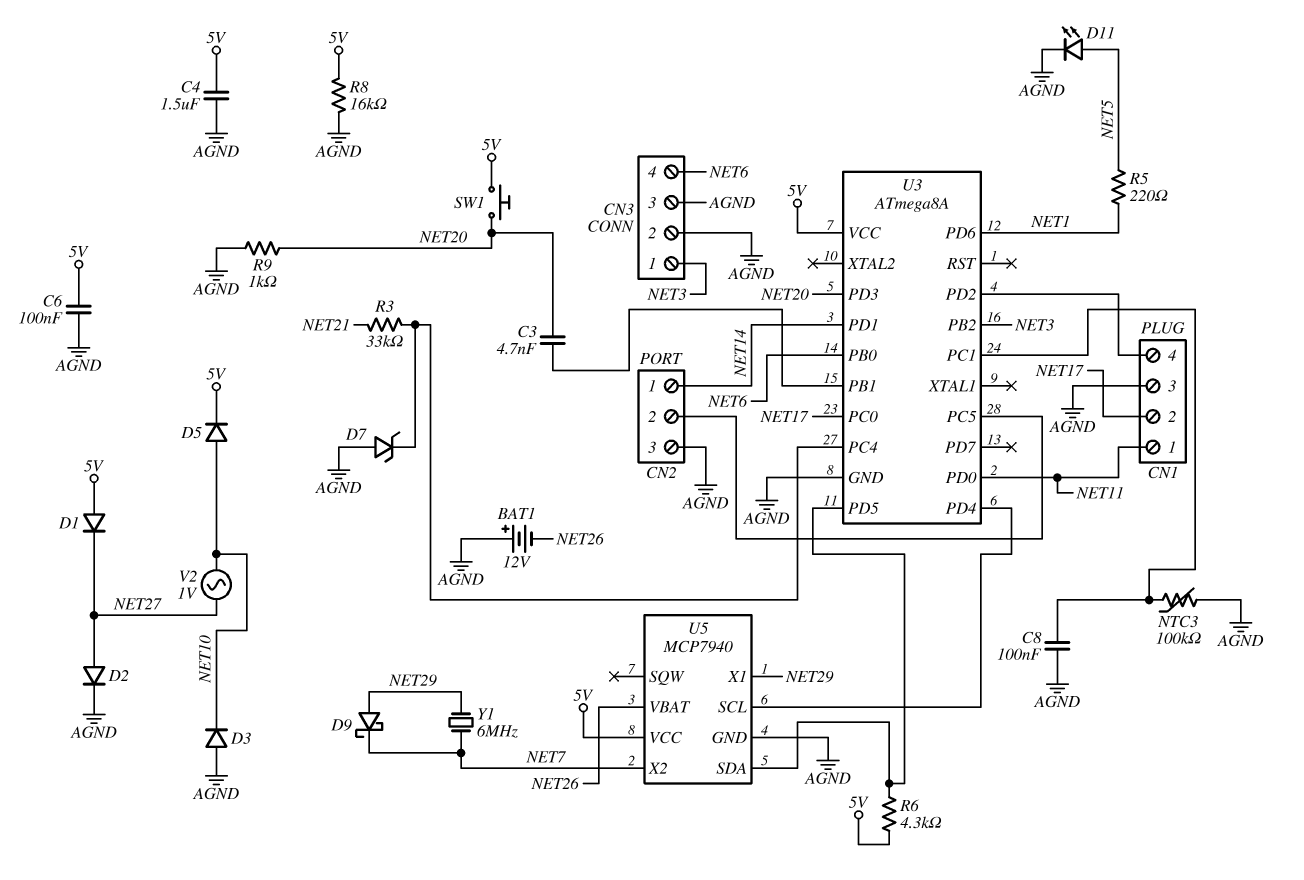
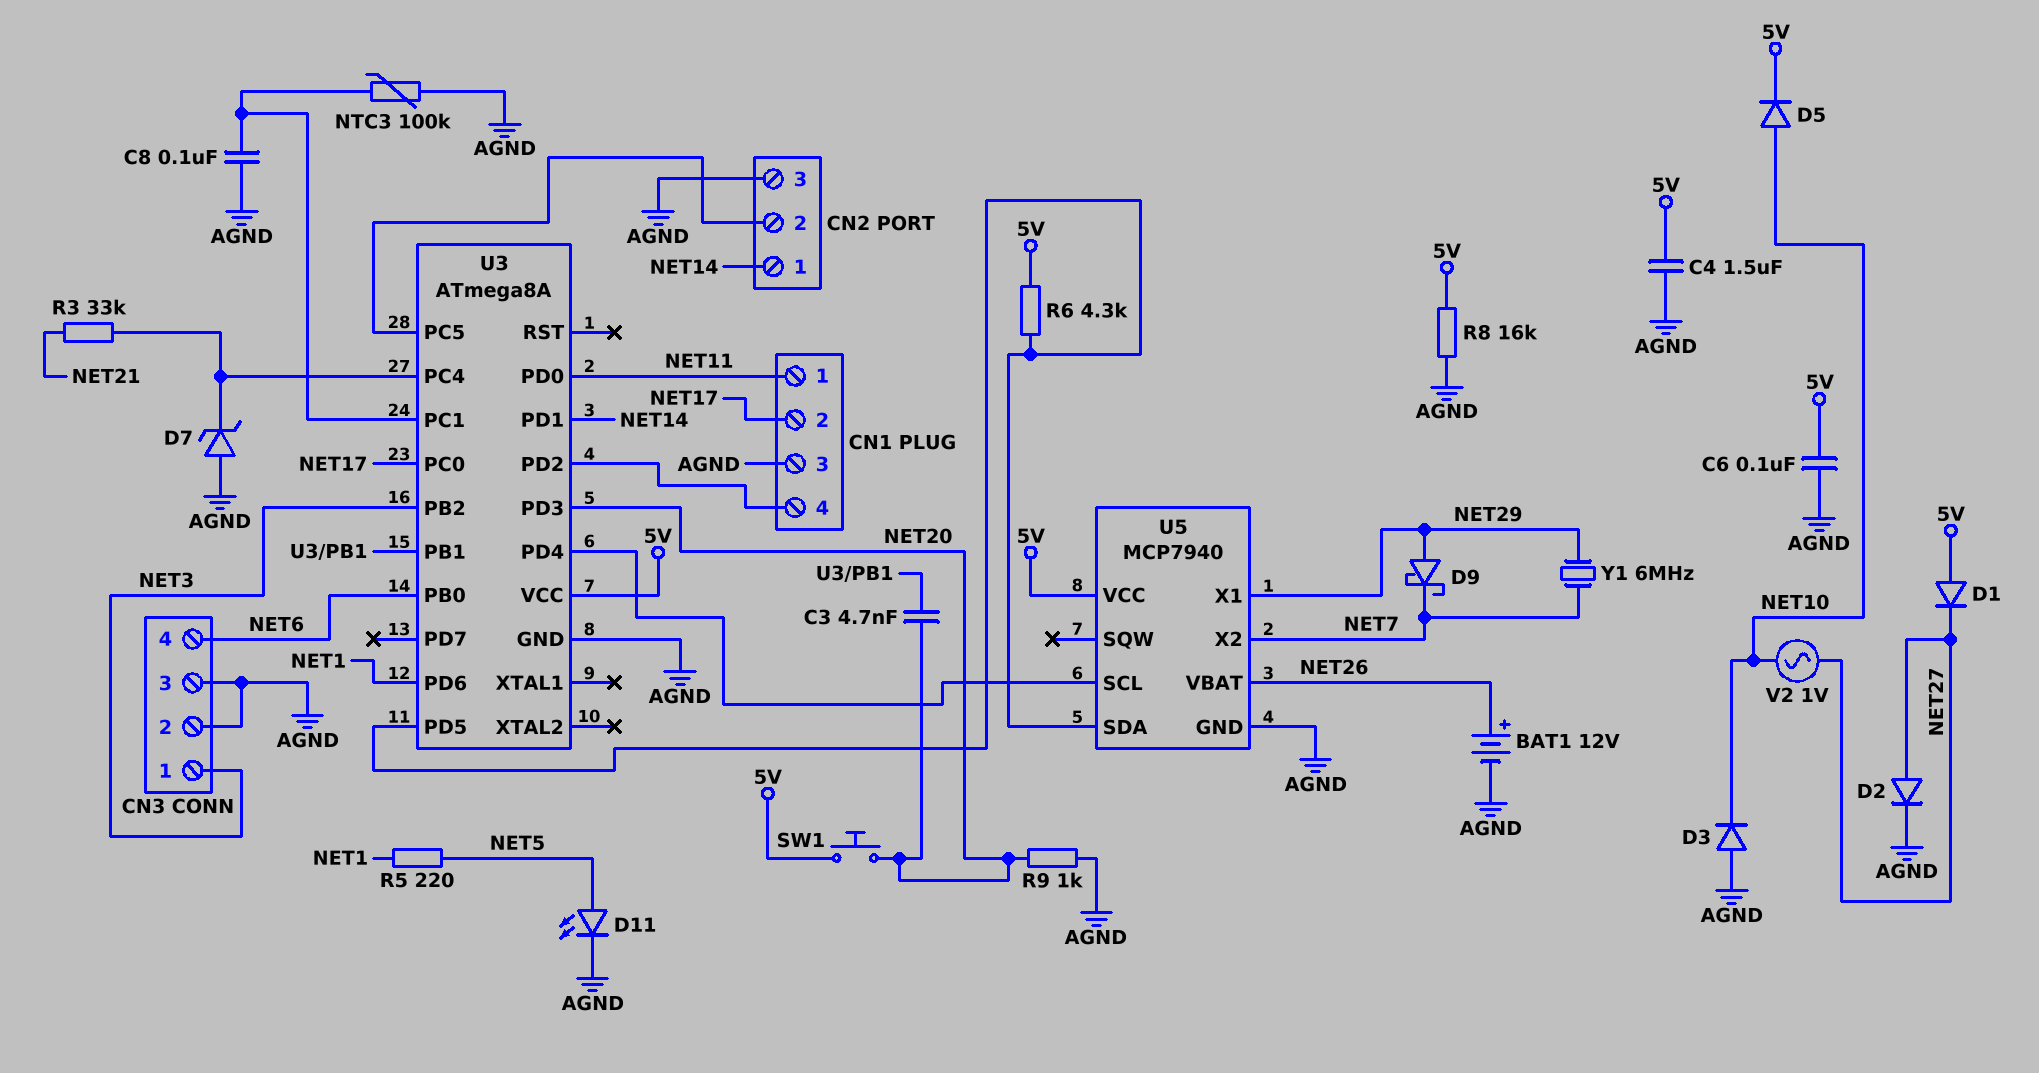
BAT1: 12V (plus AGND, minus NET26) -> 12V (plus NET26, minus AGND)

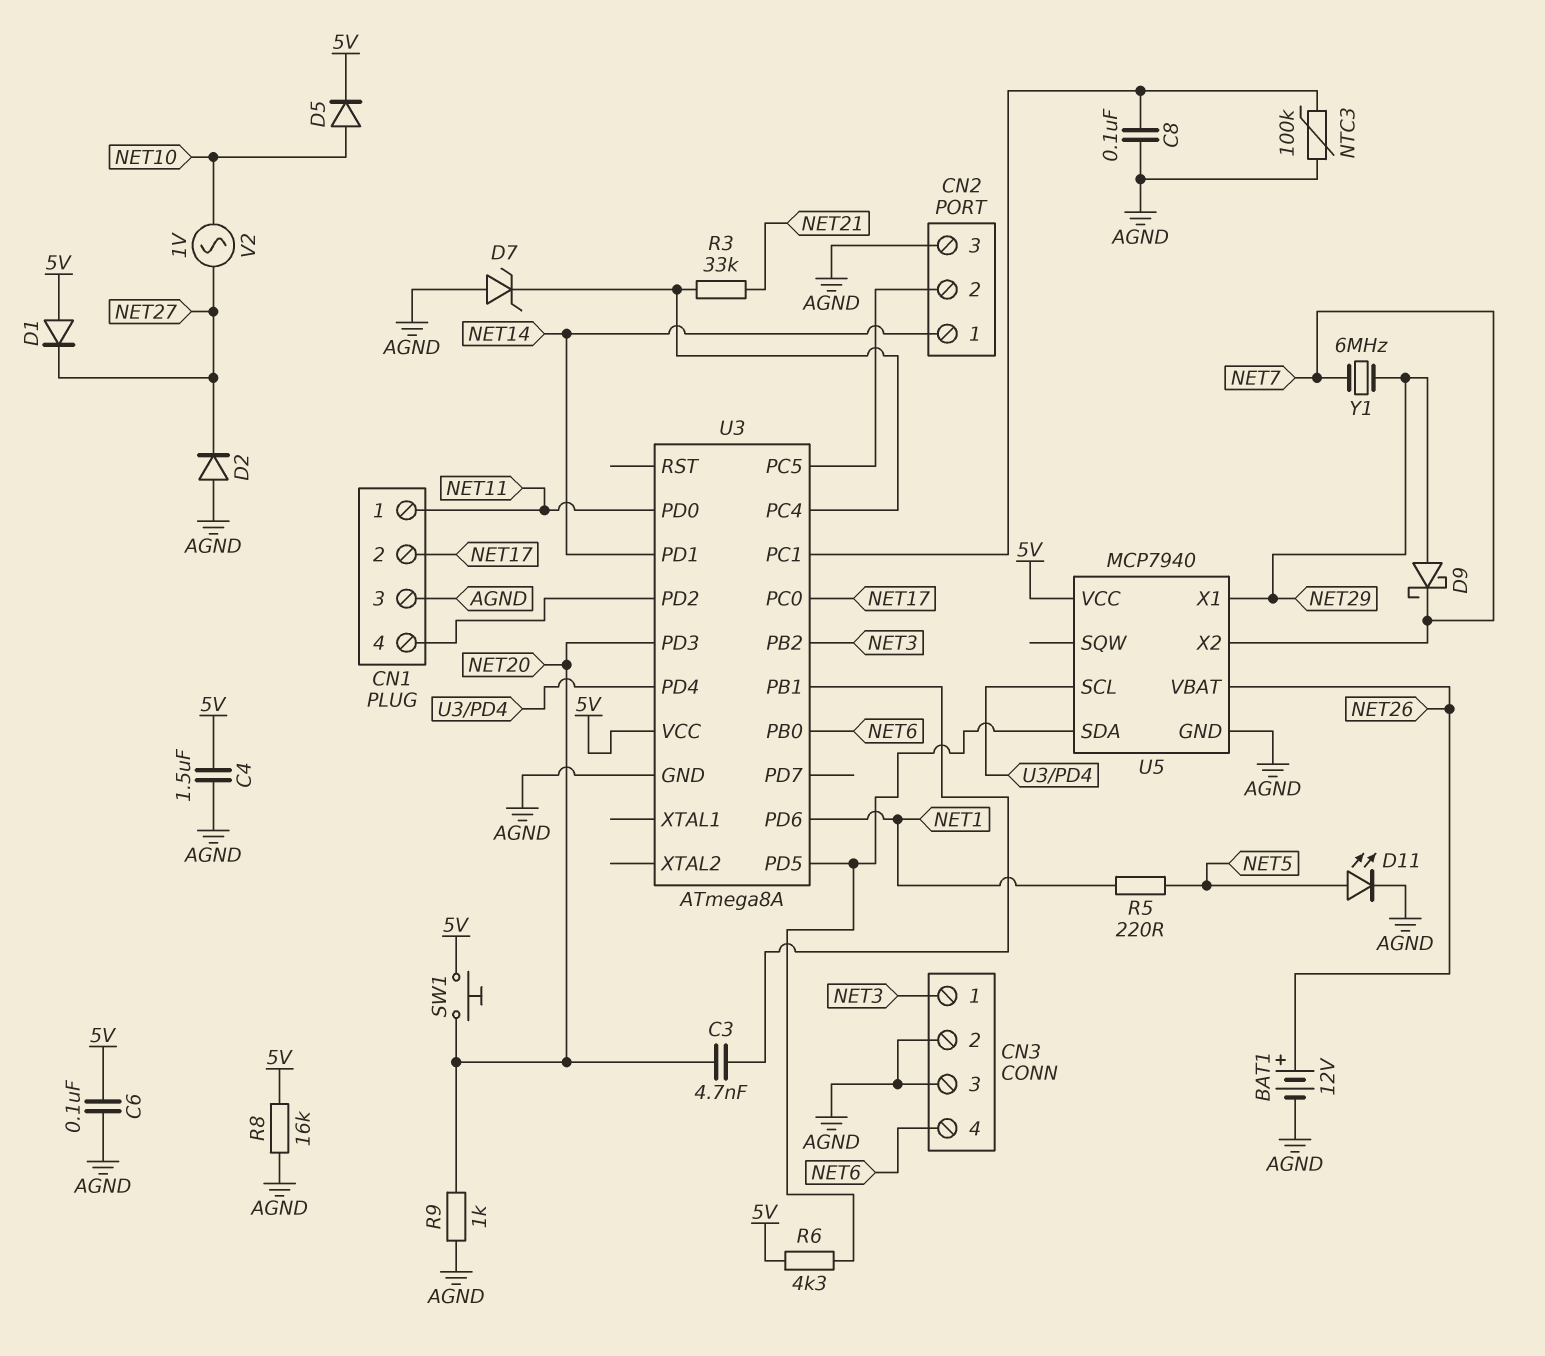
D2: diode (A NET27, K AGND) -> diode (A AGND, K NET27)
D3: diode (A AGND, K NET10) -> none

